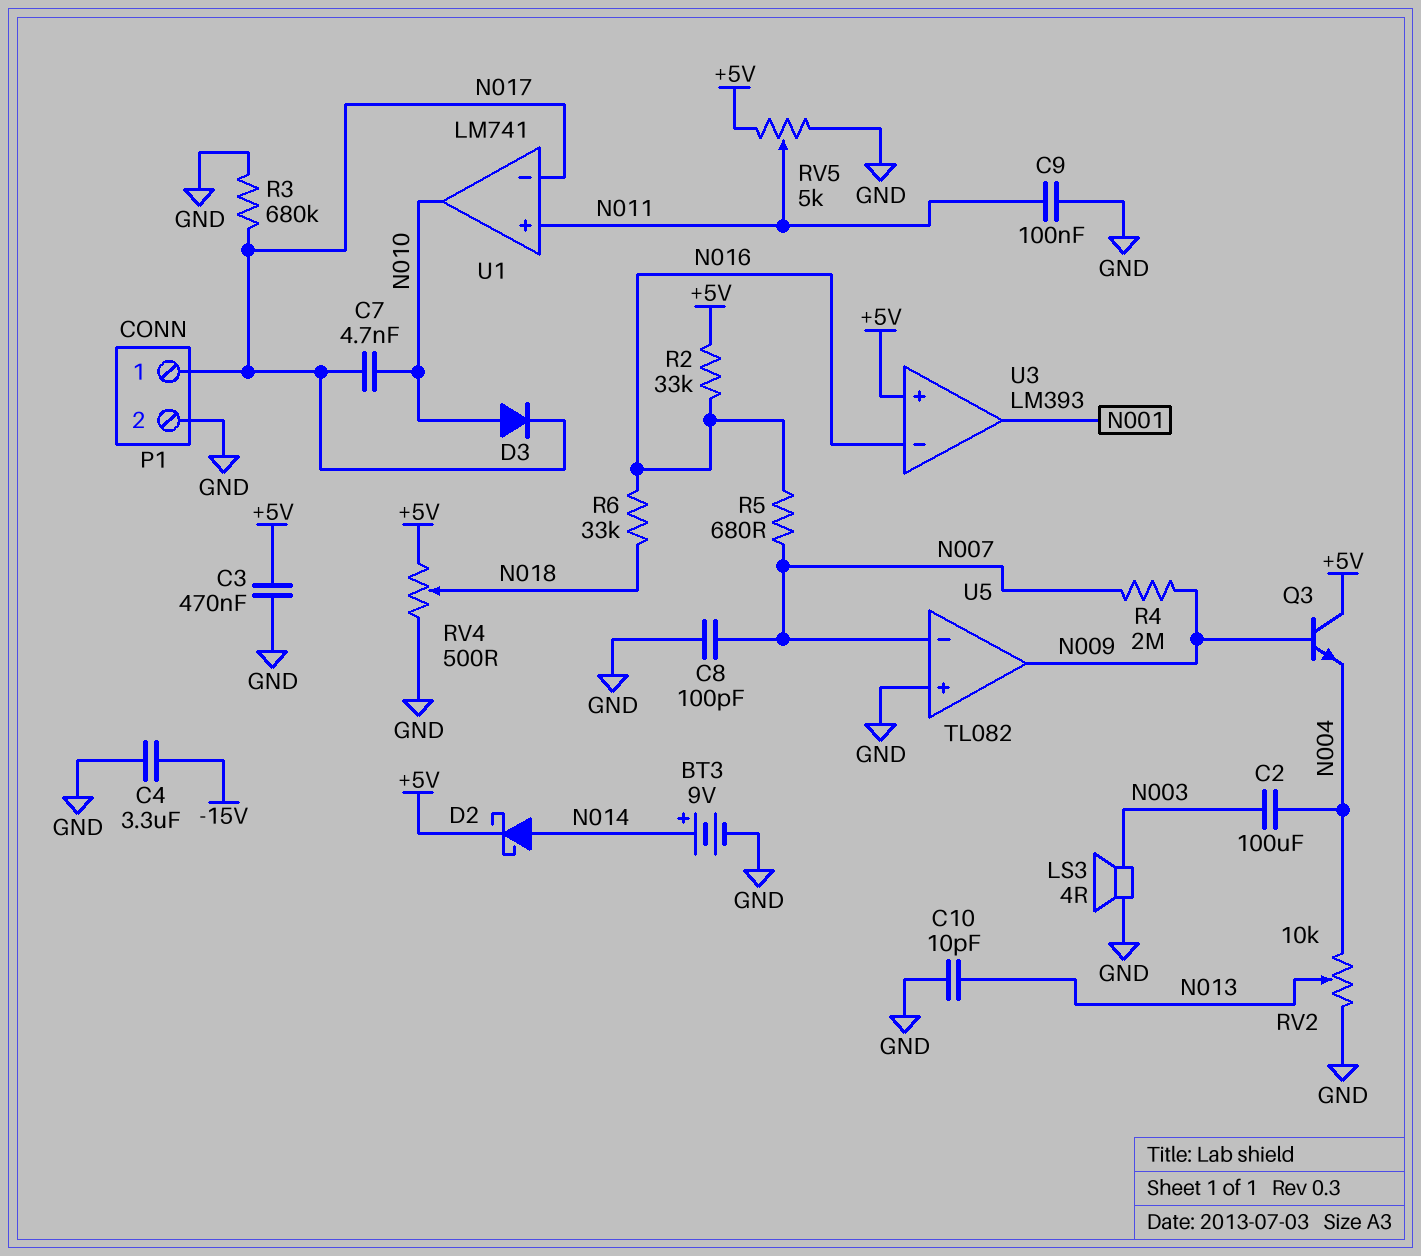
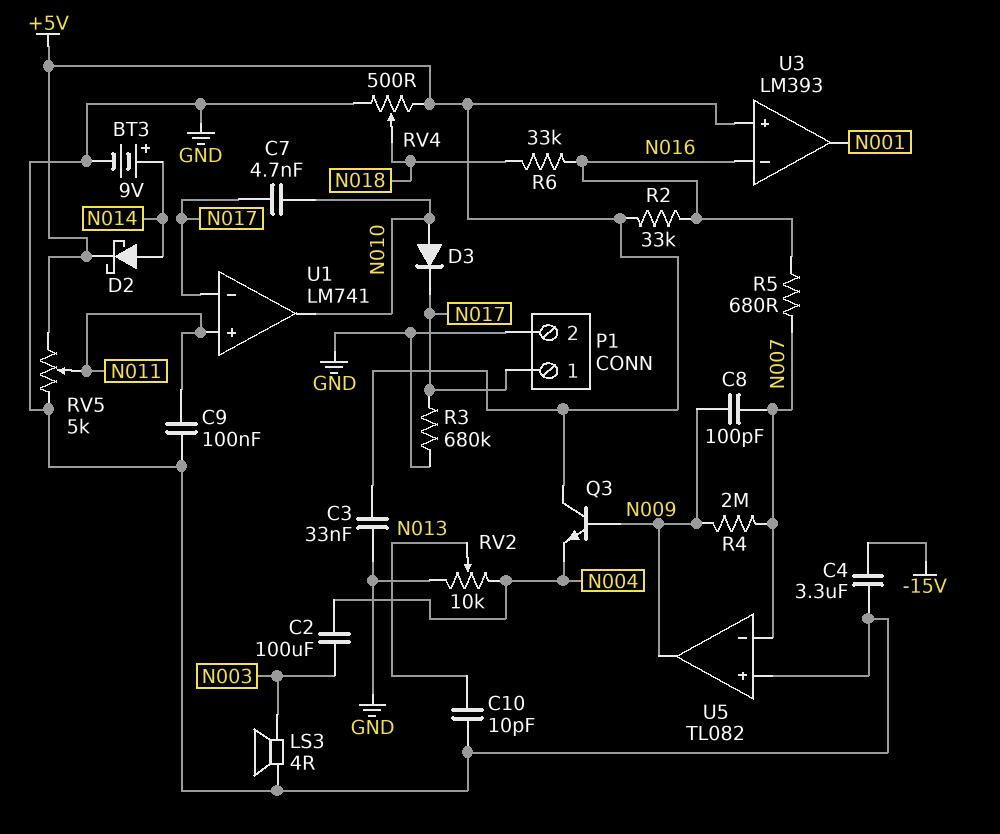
C3: 470nF (+5V, GND) -> 33nF (+5V, GND)
C8: 100pF (GND, N007) -> 100pF (N007, N009)

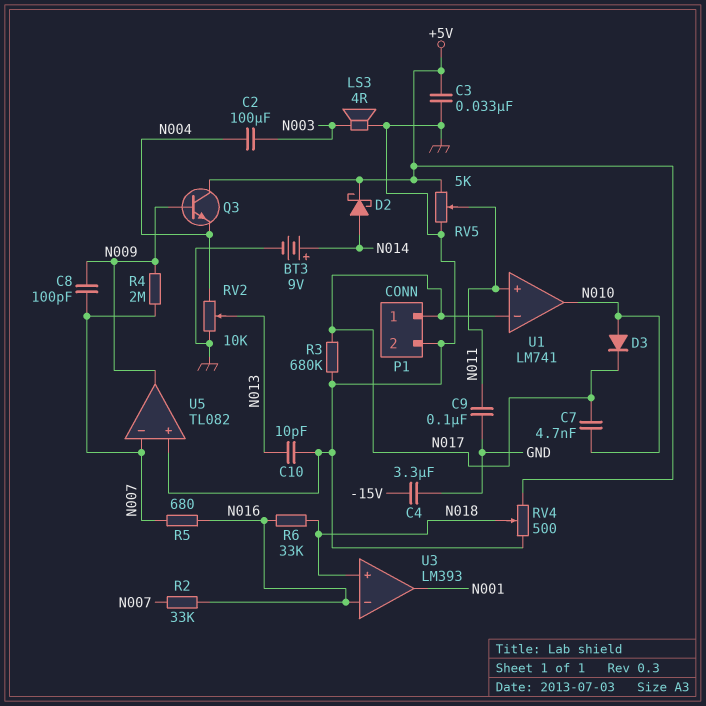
R2: 33k (+5V, N016) -> 33k (N007, N016)
U3 pin in+: +5V -> N018

